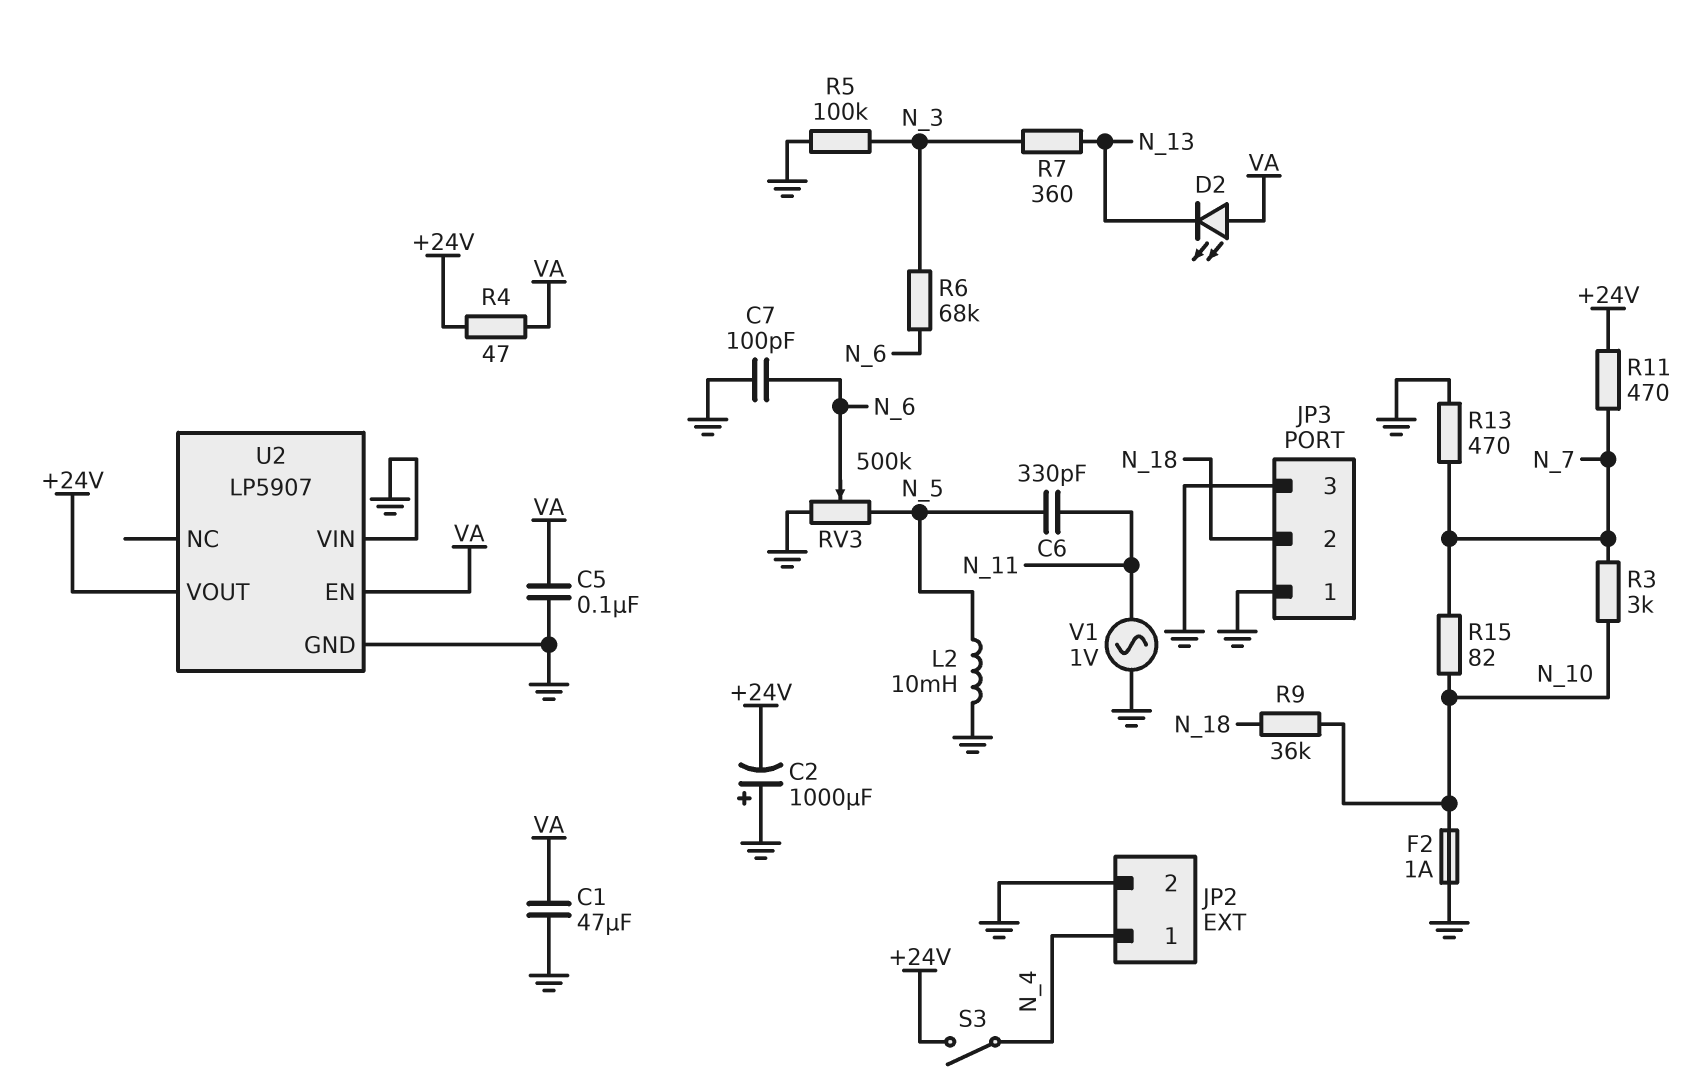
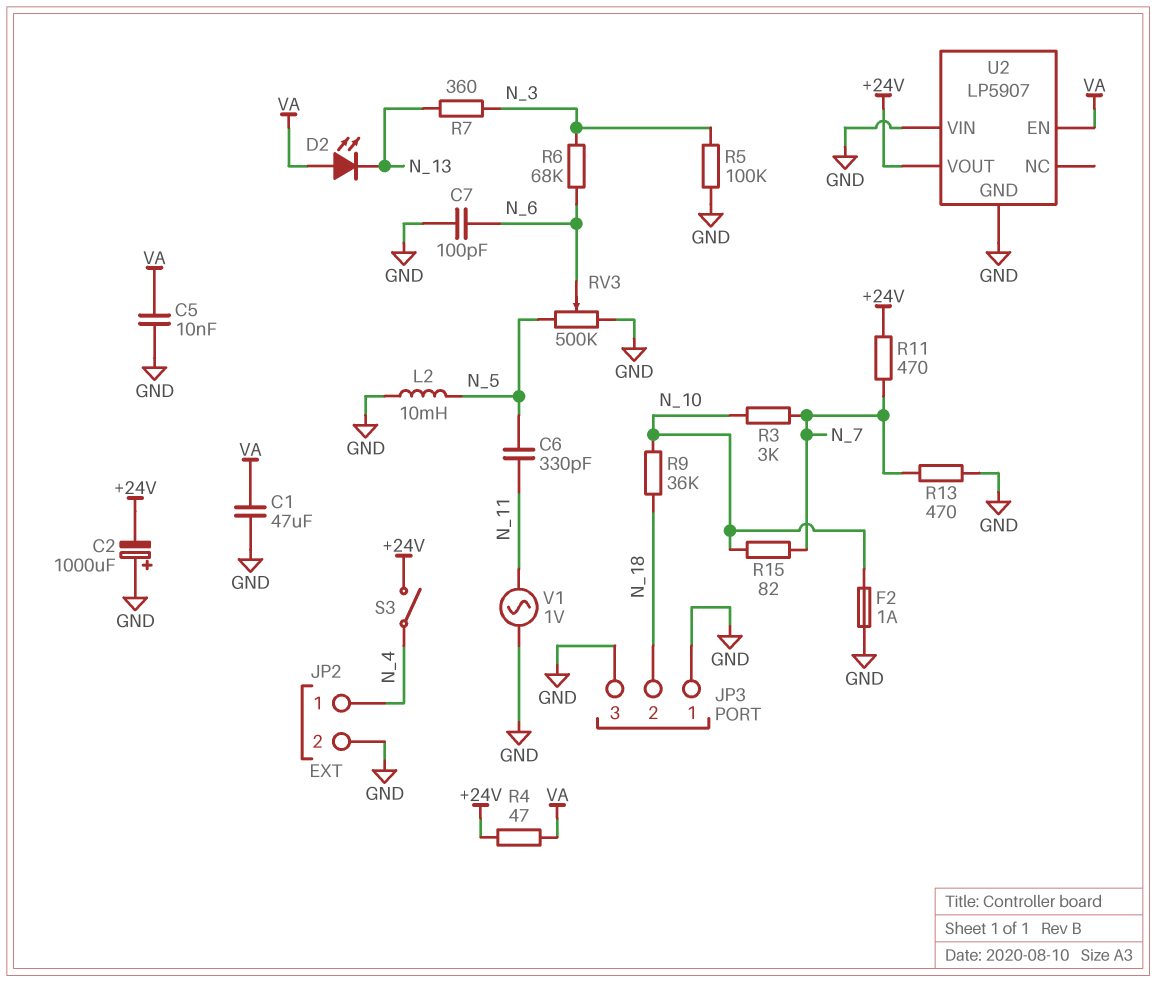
C5: 100nF (GND, VA) -> 10nF (GND, VA)

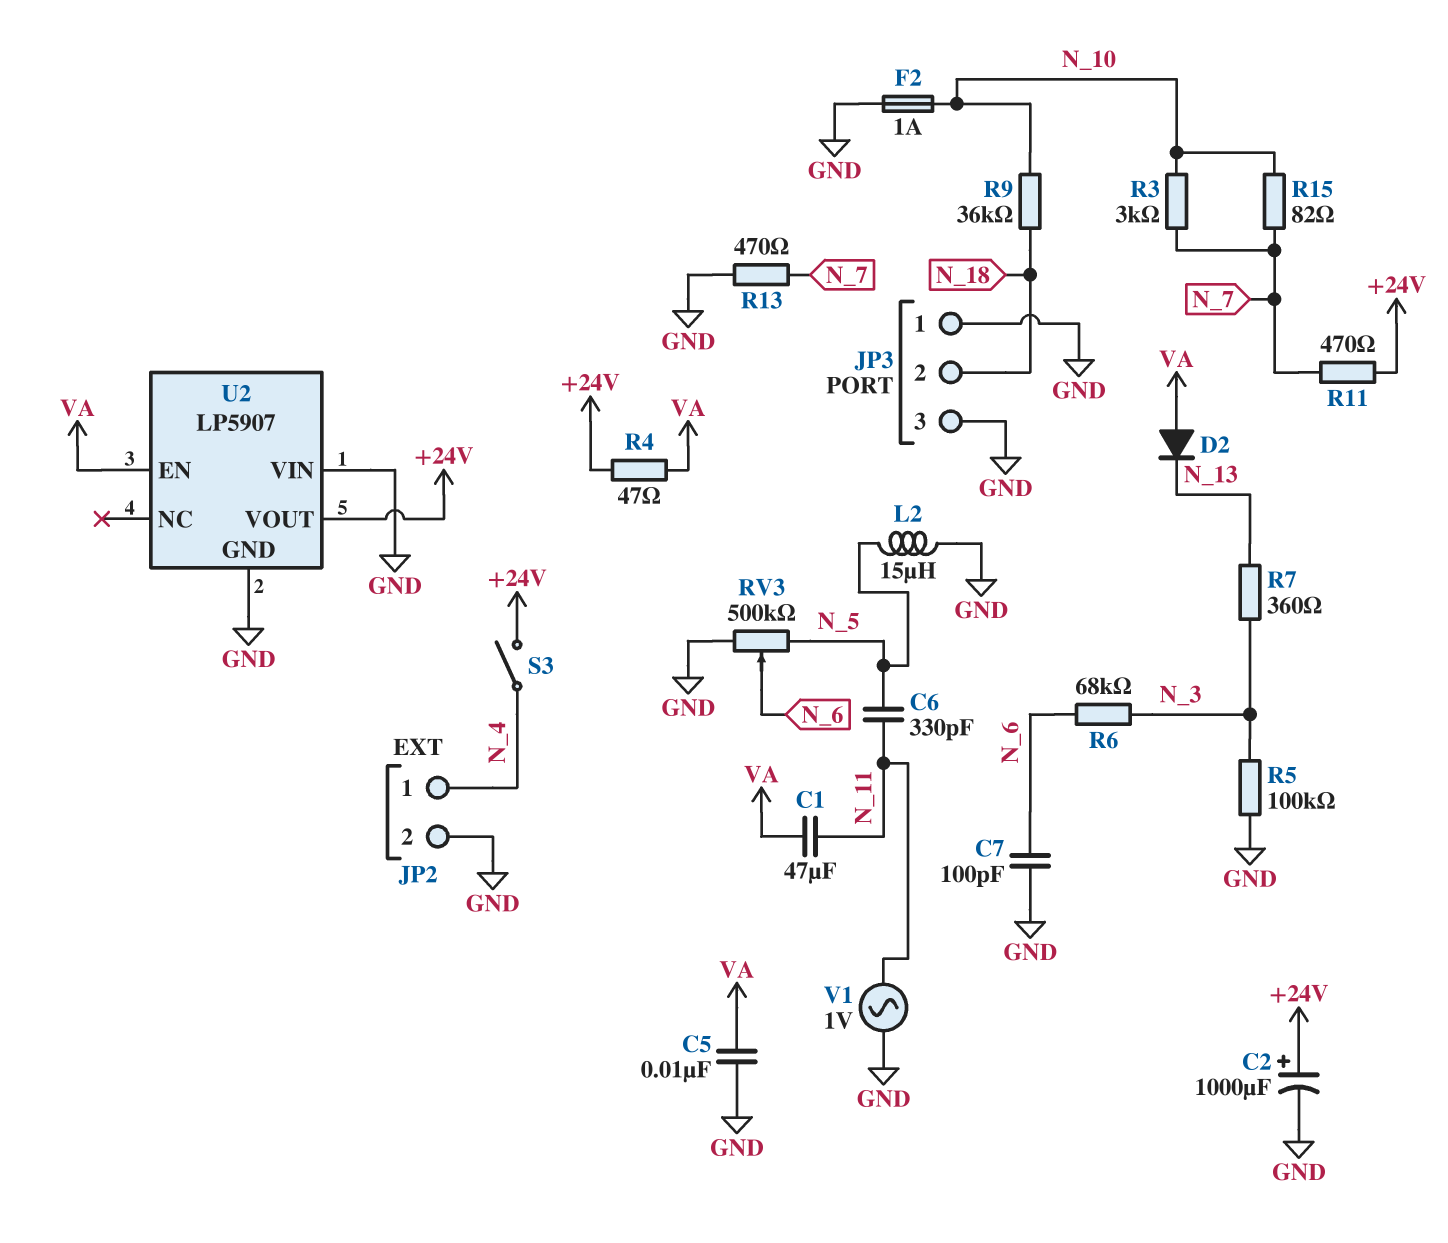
C1: 47uF (GND, VA) -> 47uF (N_11, VA)
C2: 1000uF (plus GND, minus +24V) -> 1000uF (plus +24V, minus GND)
D2: LED (A VA, K N_13) -> diode (A VA, K N_13)
L2: 10mH (GND, N_5) -> 15uH (GND, N_5)

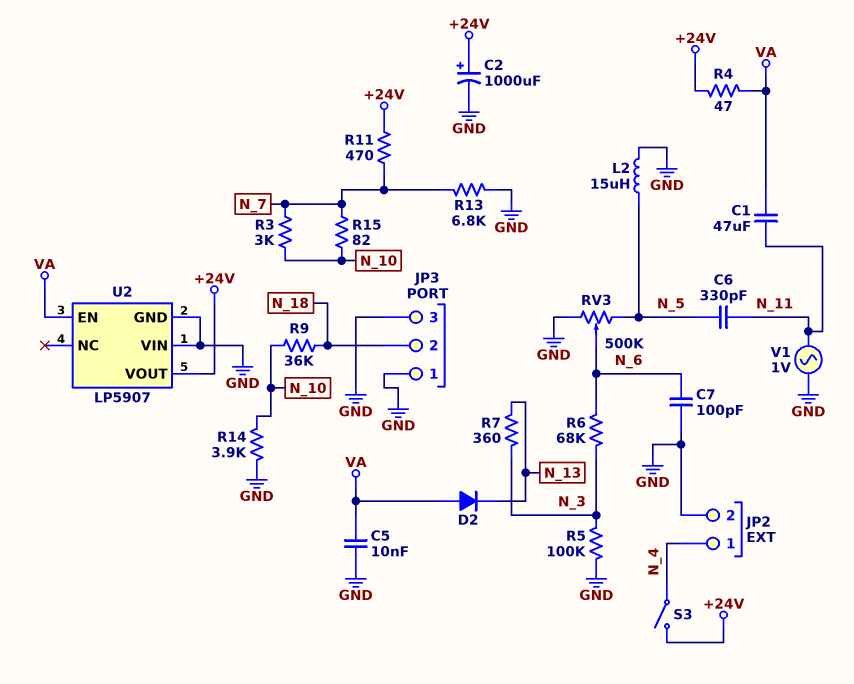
F2: 1A (GND, N_10) -> none
R13: 470 (GND, N_7) -> 6.8k (GND, N_7)
R14: none -> 3.9k (GND, N_10)

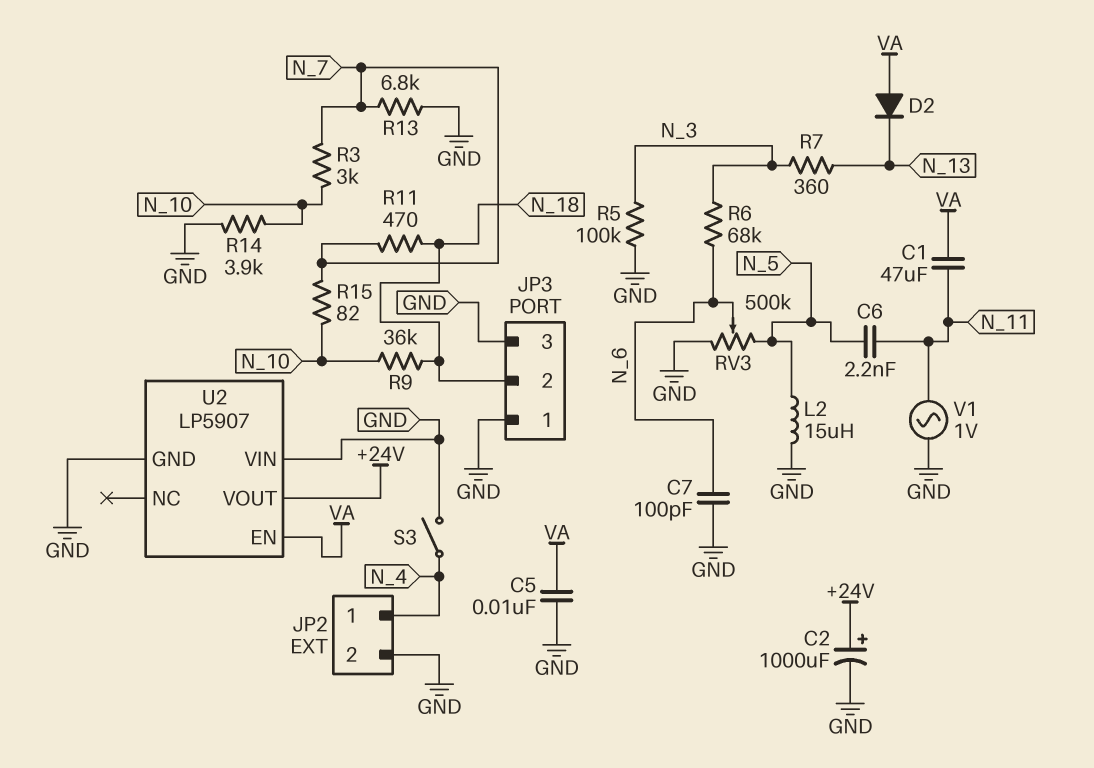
C6: 330pF (N_5, N_11) -> 2.2nF (N_5, N_11)
R4: 47 (+24V, VA) -> none
R11: 470 (+24V, N_7) -> 470 (N_7, N_18)
S3: switch (+24V, N_4) -> switch (GND, N_4)

